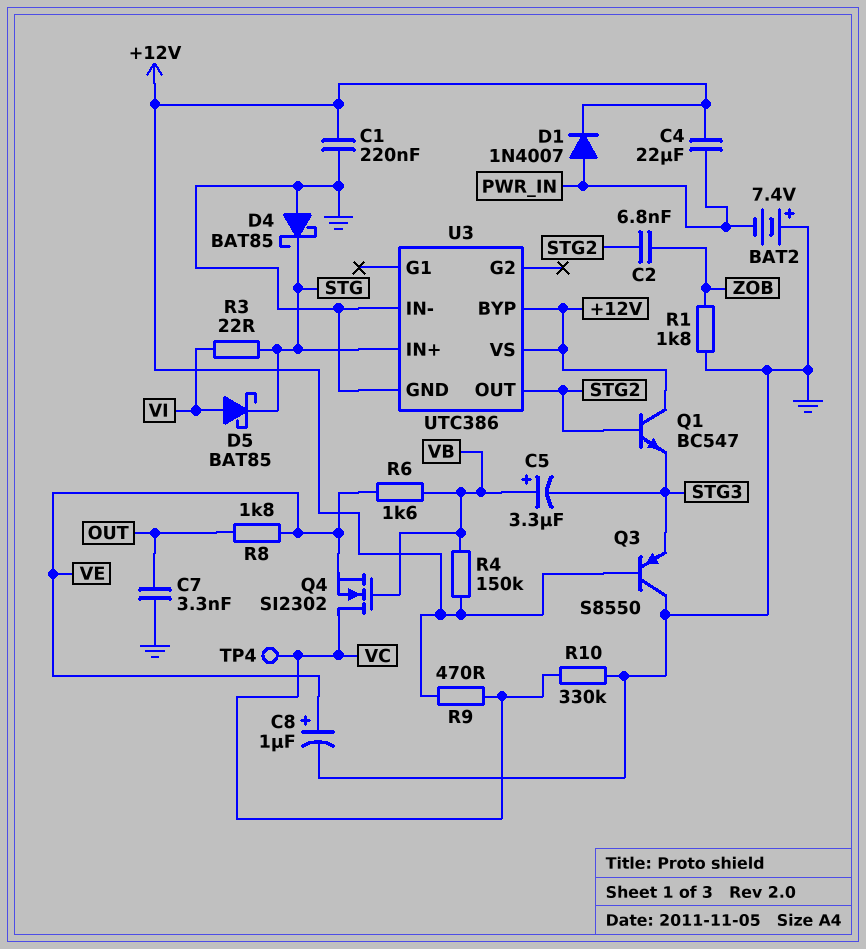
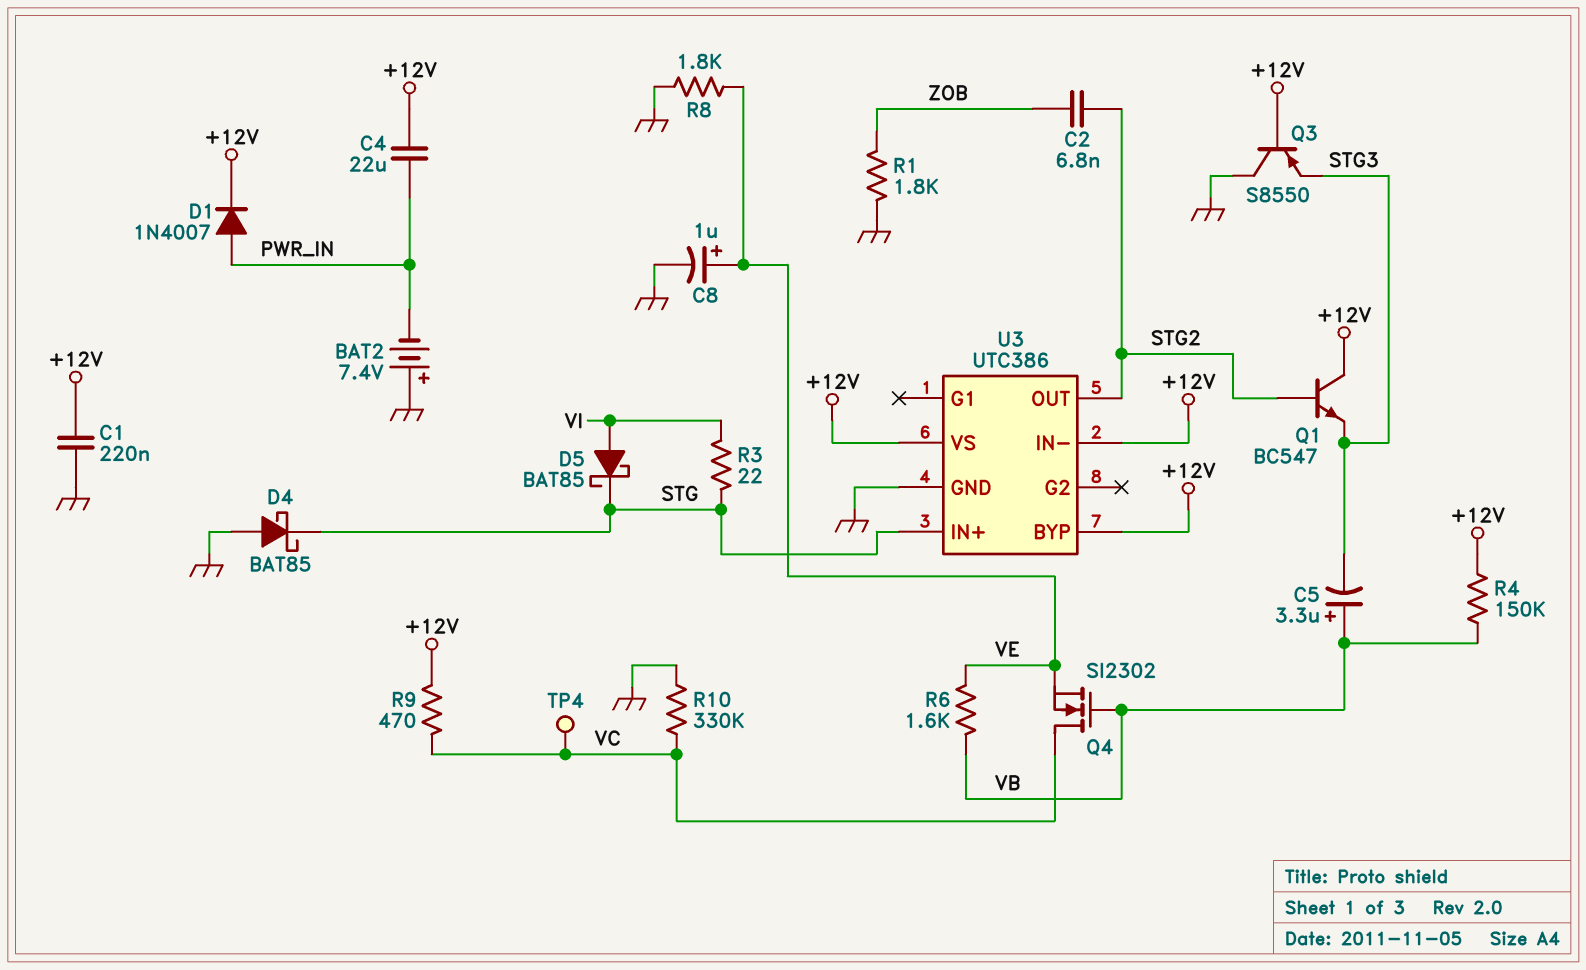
C7: 3.3nF (GND, OUT) -> none
R8: 1.8k (OUT, VE) -> 1.8k (GND, VE)
U3 pin IN-: GND -> +12V

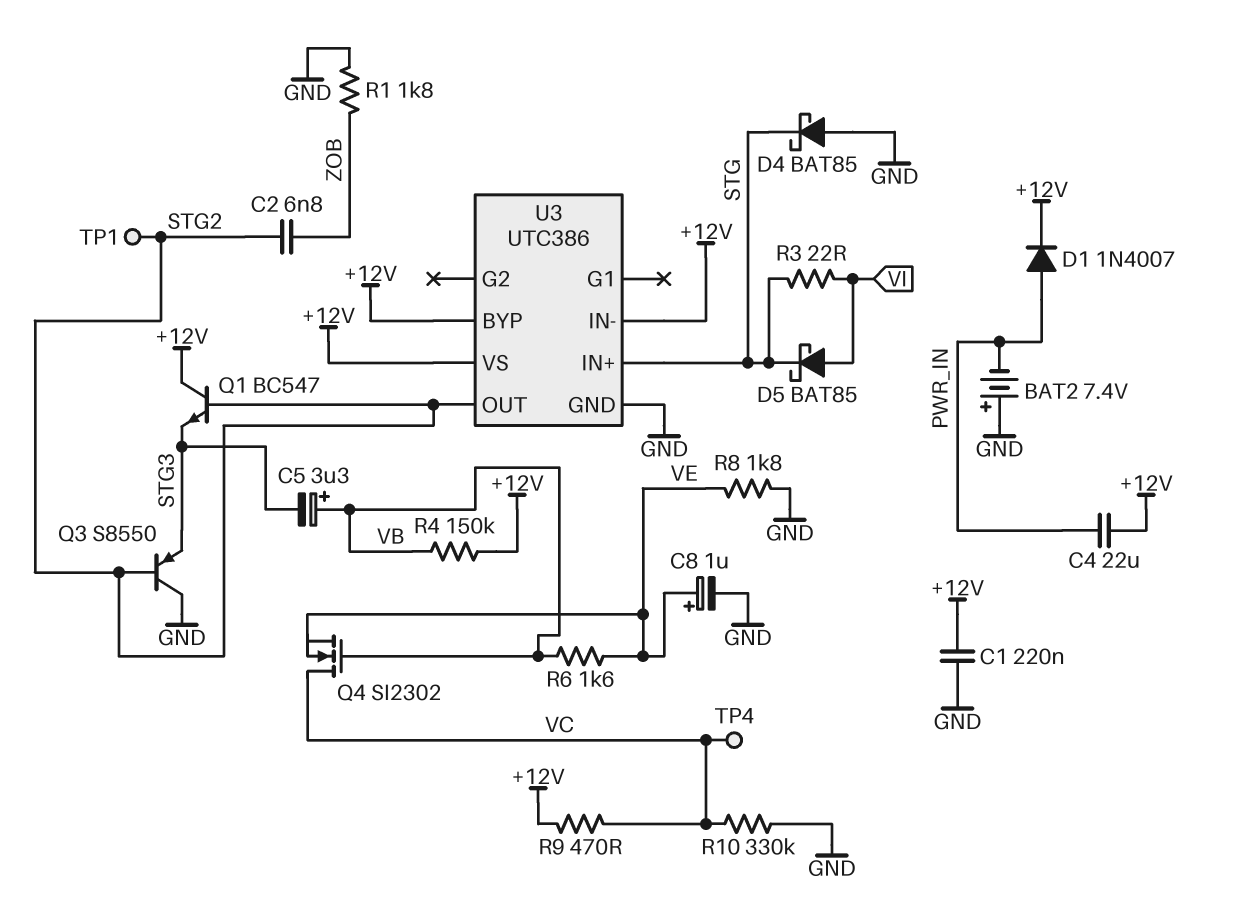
Q3: PNP S8550 (B +12V, C GND, E STG3) -> PNP S8550 (B STG2, C GND, E STG3)
TP1: none -> test point (STG2)

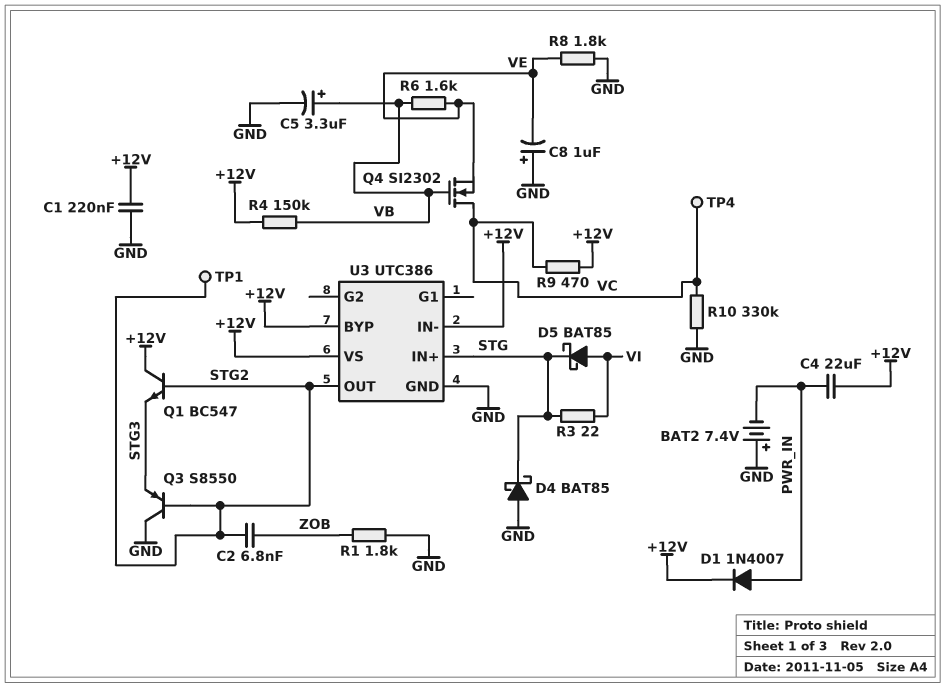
C5: 3.3uF (plus VB, minus STG3) -> 3.3uF (plus VB, minus GND)
C8: 1uF (plus VE, minus GND) -> 1uF (plus GND, minus VE)

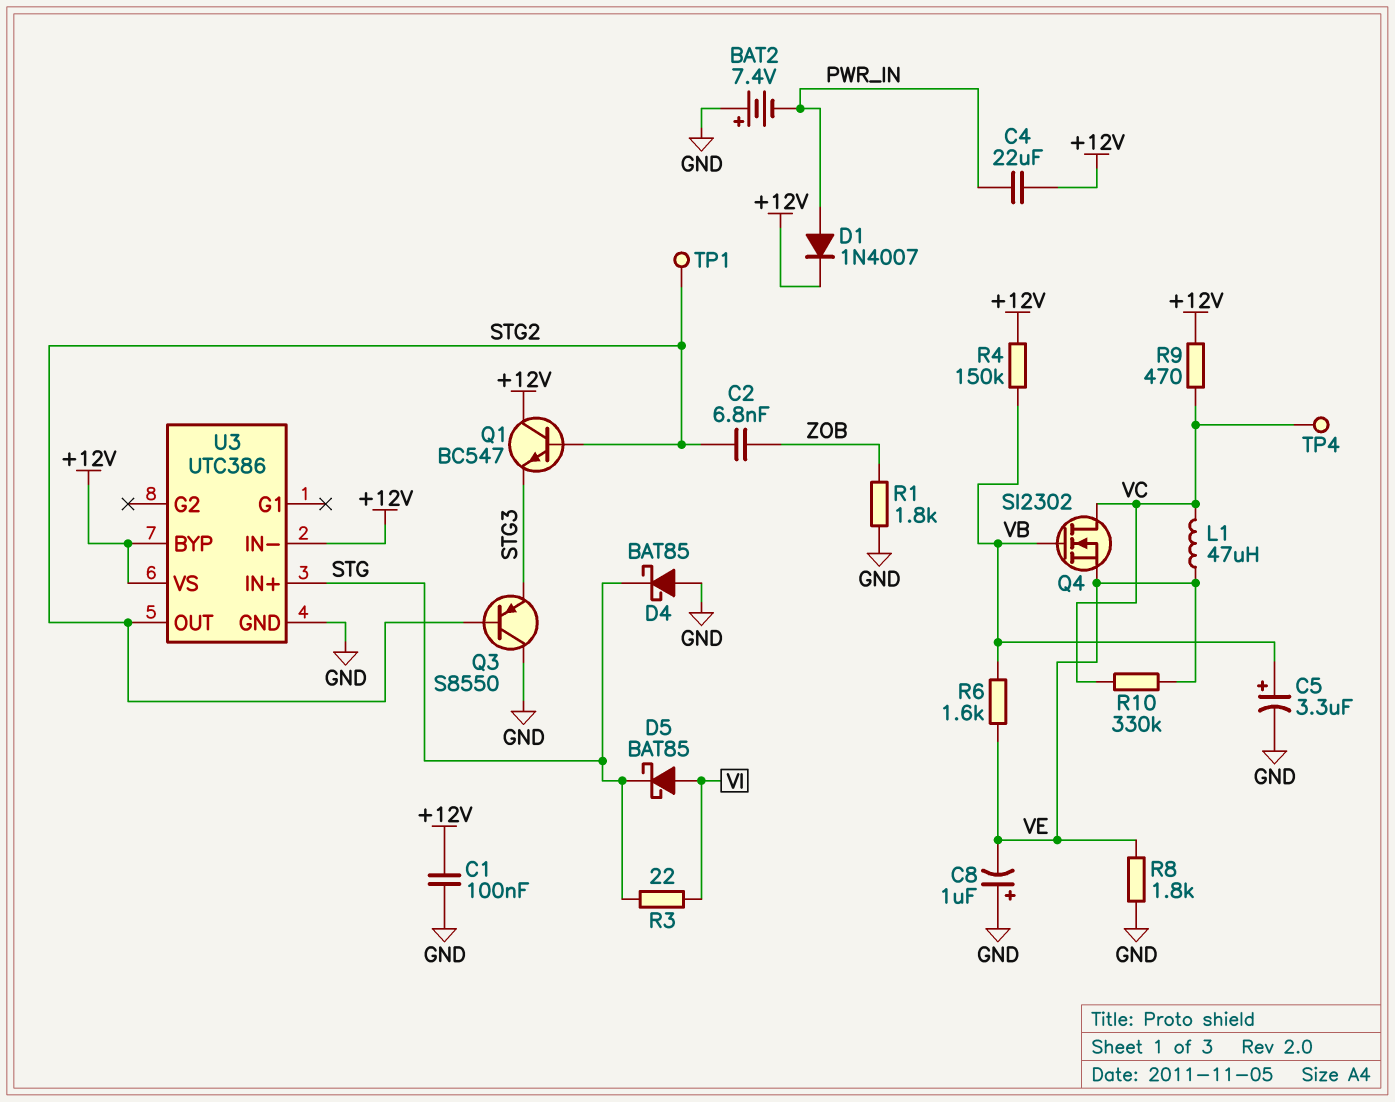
C1: 220nF (+12V, GND) -> 100nF (+12V, GND)
L1: none -> 47uH (VC, VE)
R10: 330k (GND, VC) -> 330k (VC, VE)

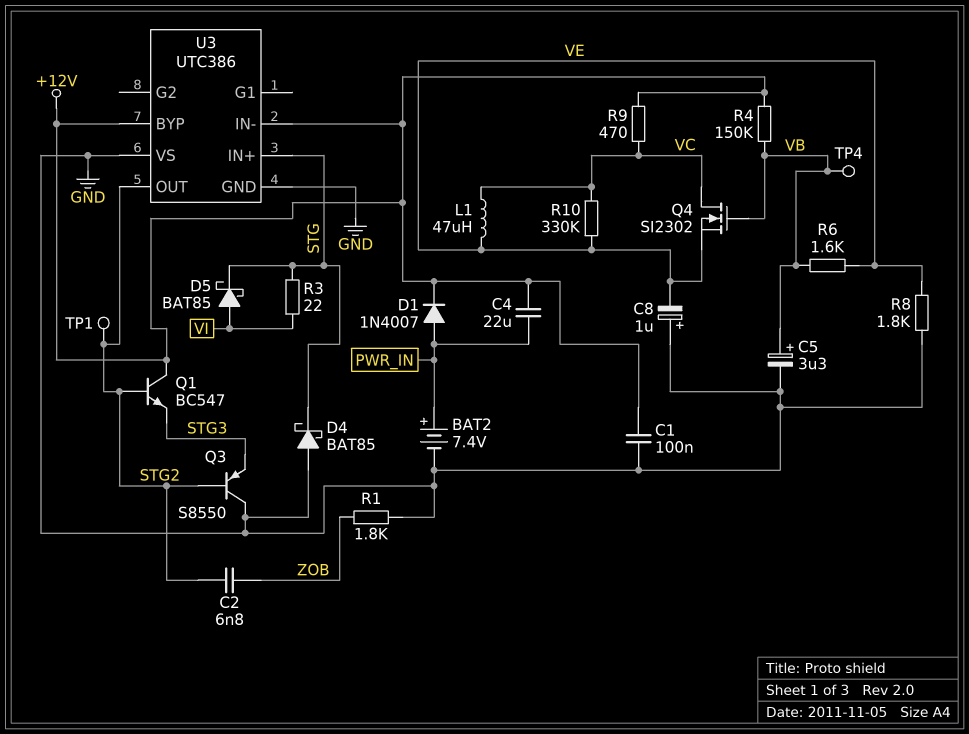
BAT2: 7.4V (plus GND, minus PWR_IN) -> 7.4V (plus PWR_IN, minus GND)
TP4: test point (VC) -> test point (VB)
U3 pin VS: +12V -> GND

